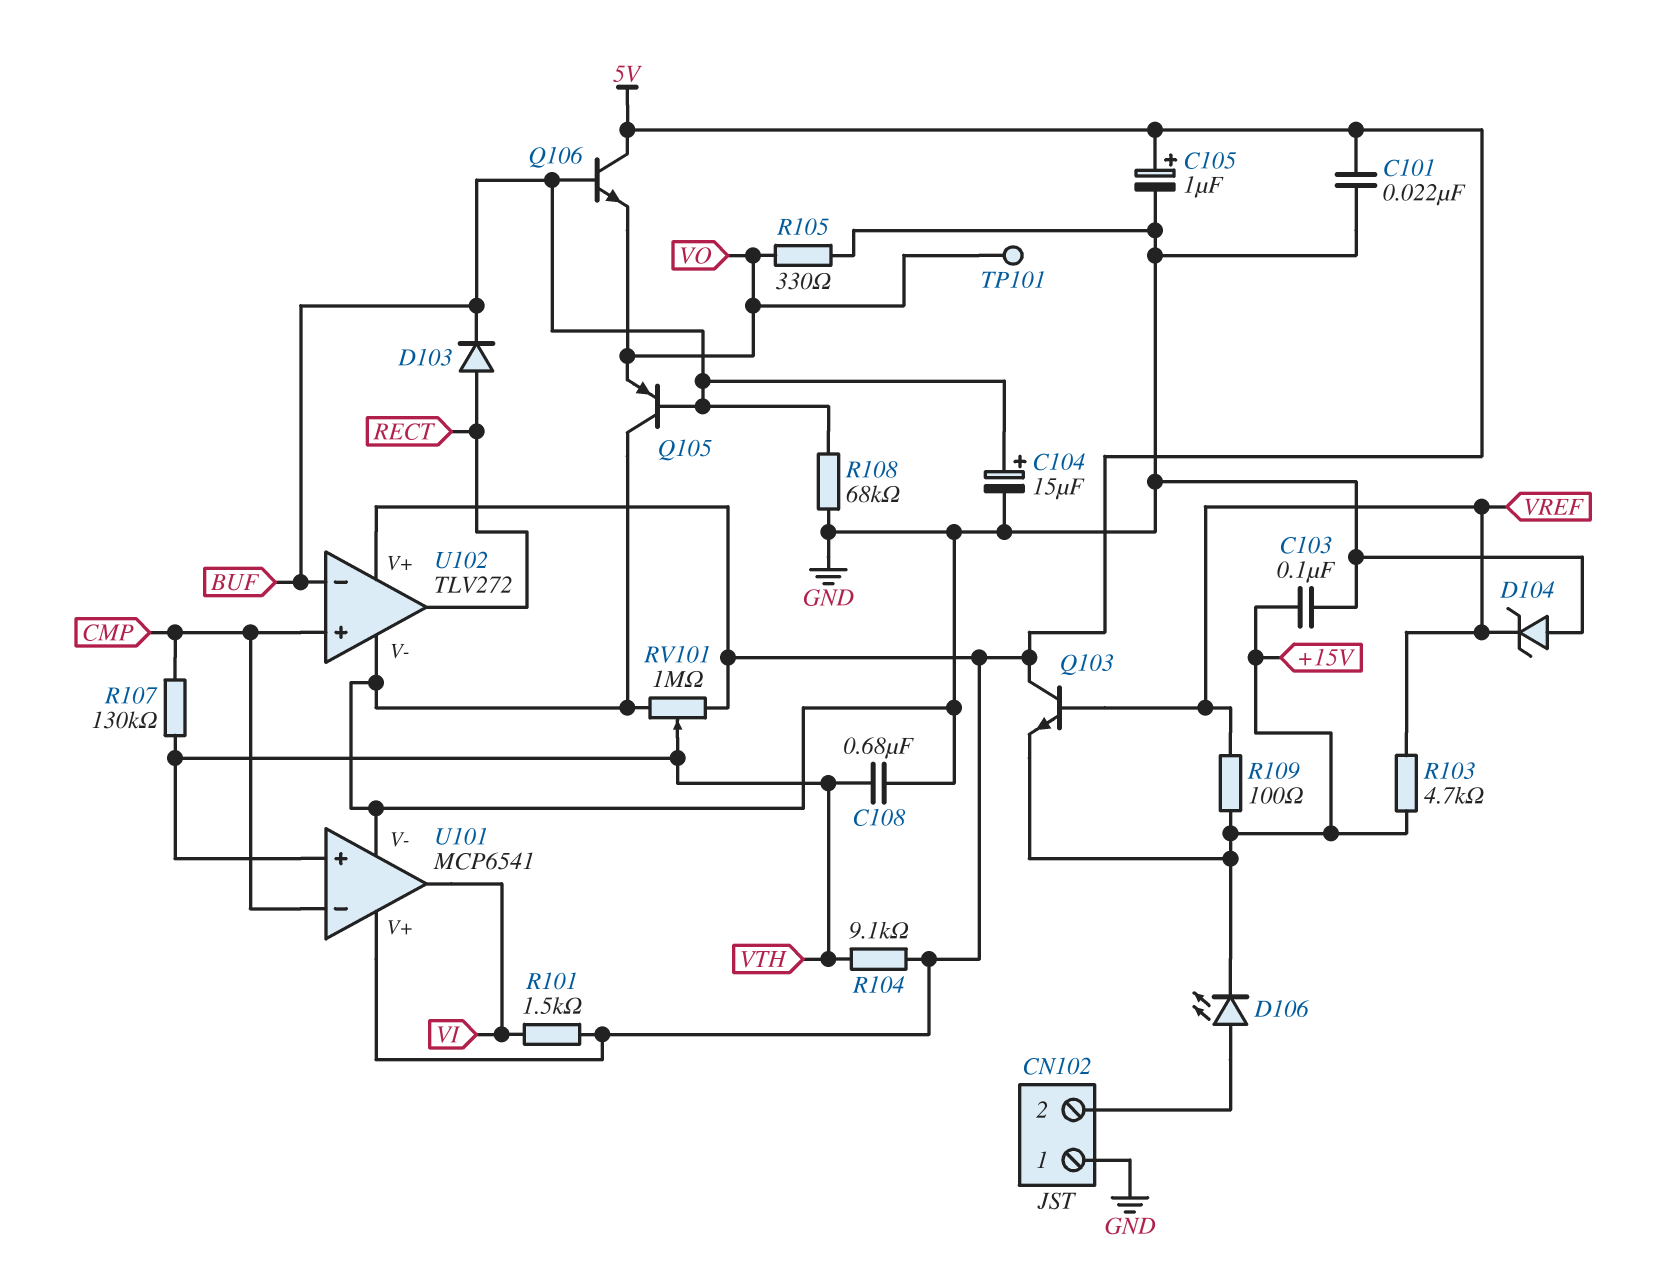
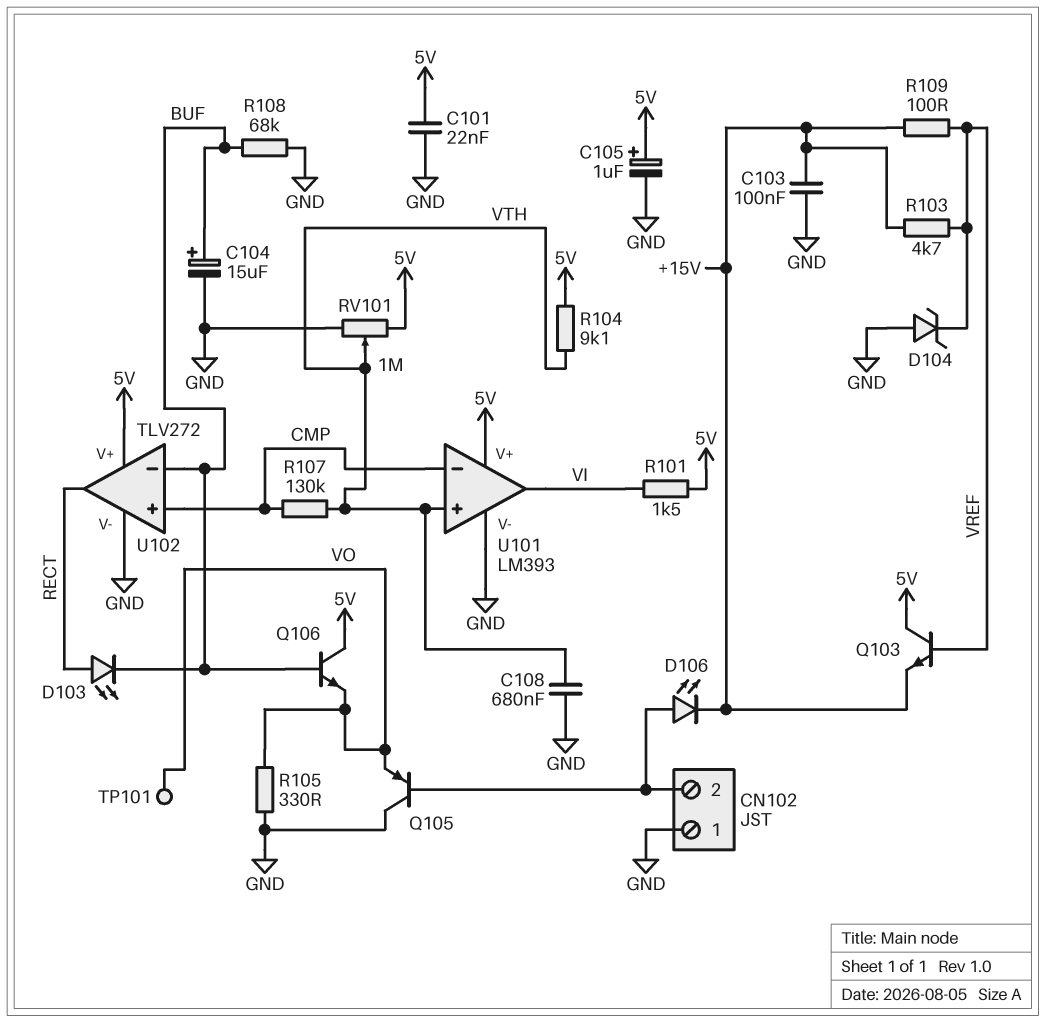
D103: diode (A RECT, K BUF) -> LED (A RECT, K BUF)
Q105: PNP (B BUF, C GND, E VO) -> PNP (B CN102/2, C GND, E VO)
U101: MCP6541 -> LM393

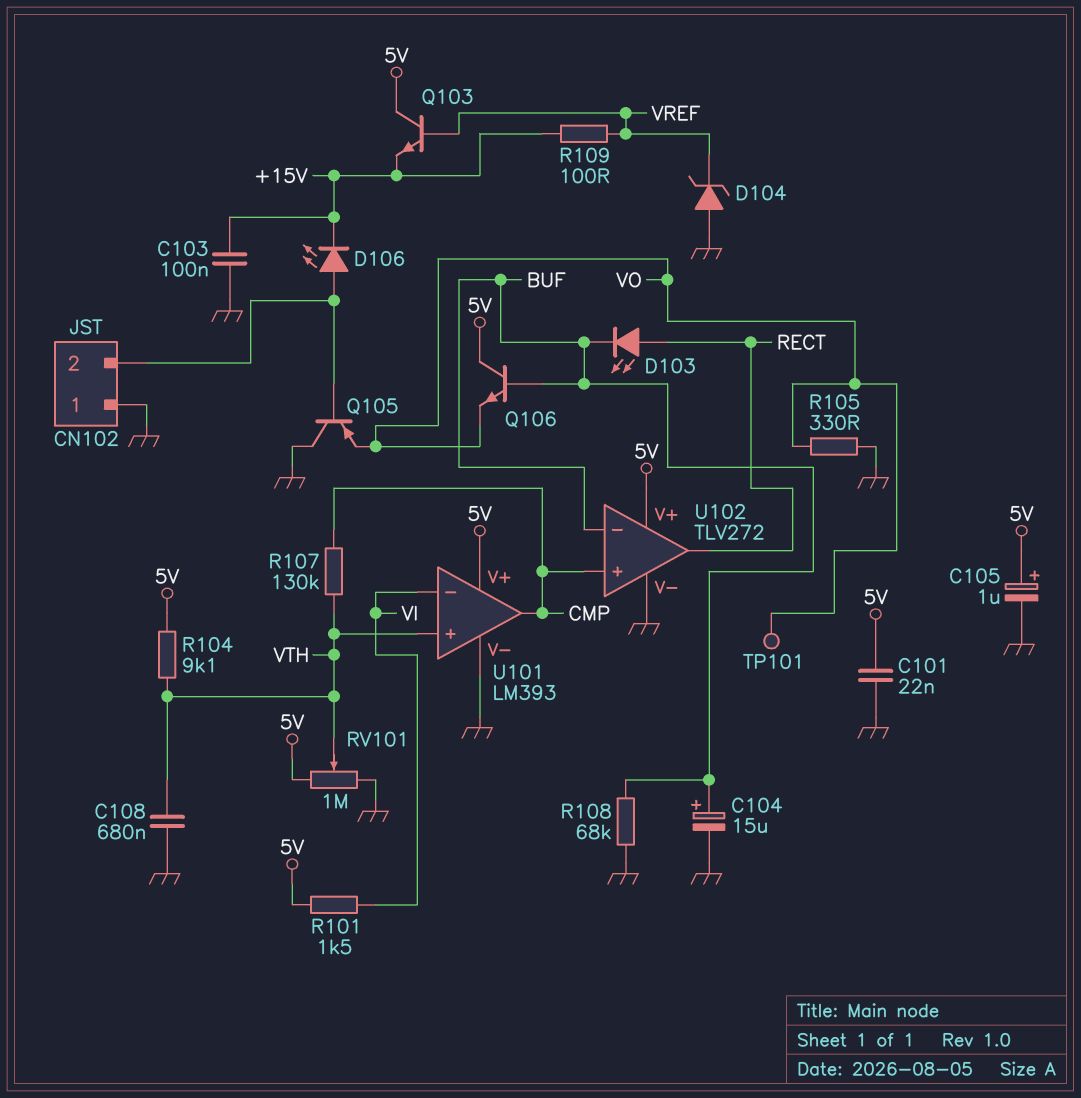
R103: 4.7k (+15V, VREF) -> none
U101 pin in-: CMP -> VI
U101 pin out: VI -> CMP

